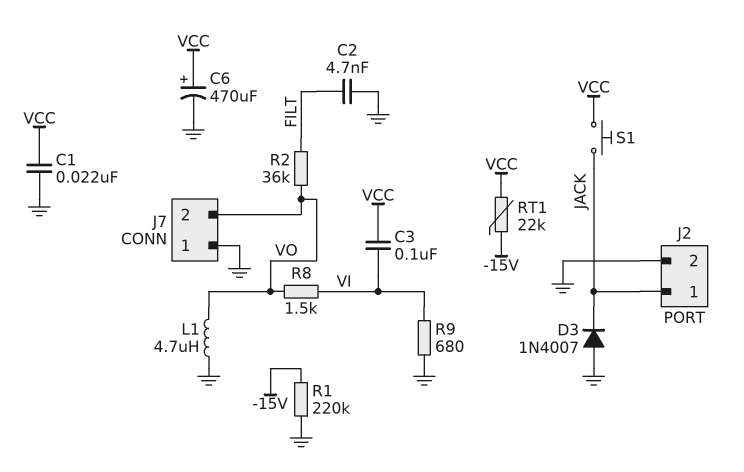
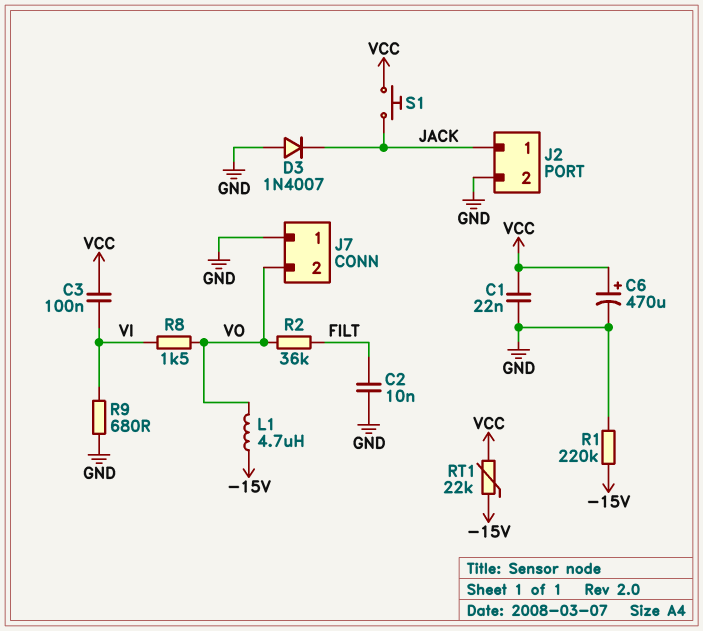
C2: 4.7nF (FILT, GND) -> 10nF (FILT, GND)
L1: 4.7uH (GND, VO) -> 4.7uH (-15V, VO)

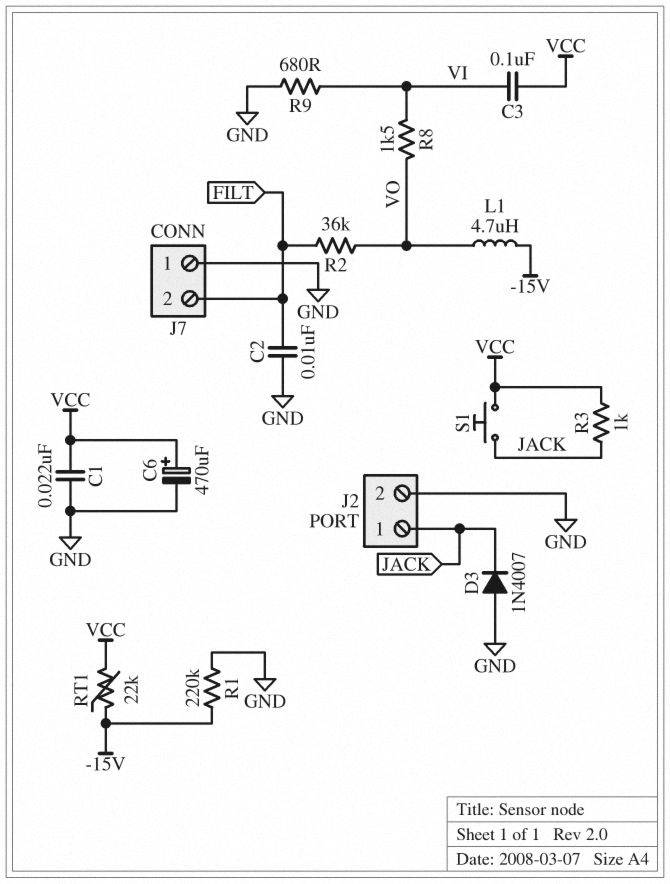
J7 pin 2: VO -> FILT
R3: none -> 1k (JACK, VCC)

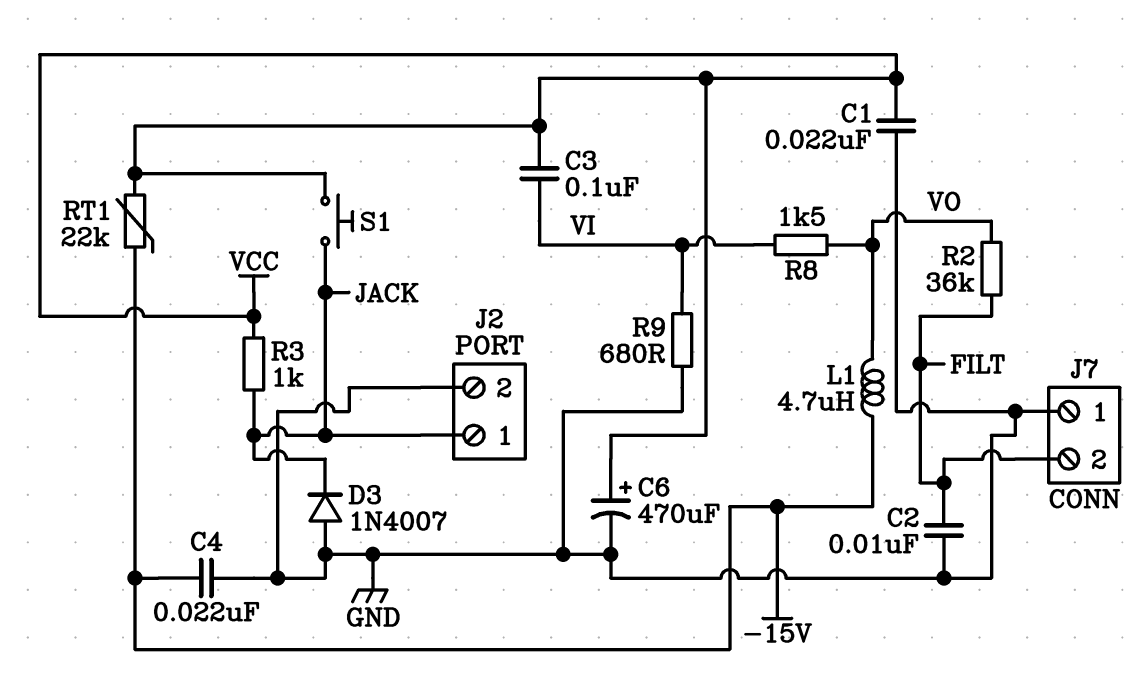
C4: none -> 22nF (-15V, GND)
R1: 220k (-15V, GND) -> none

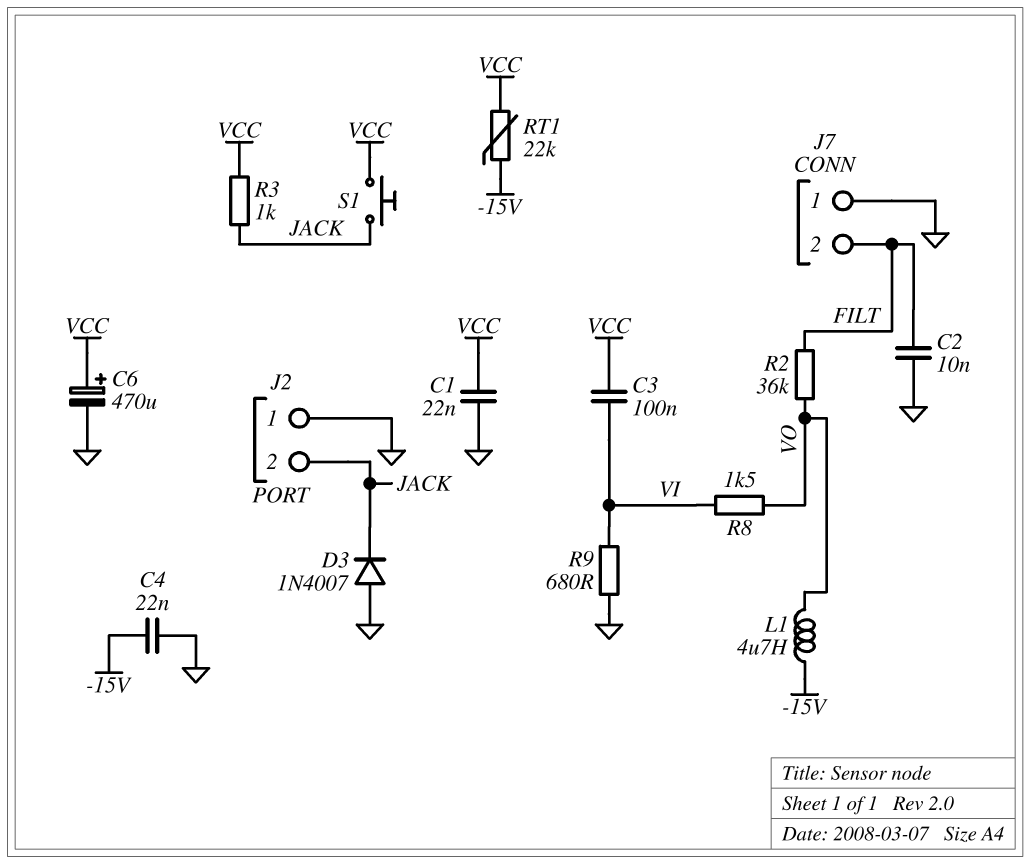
J2 pin 1: JACK -> GND
J2 pin 2: GND -> JACK

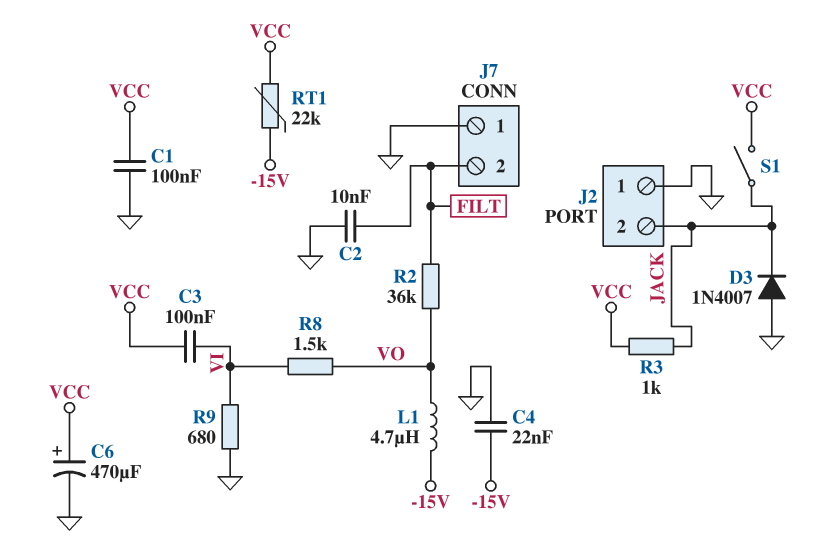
C1: 22nF (GND, VCC) -> 100nF (GND, VCC)
S1: button (JACK, VCC) -> switch (JACK, VCC)

